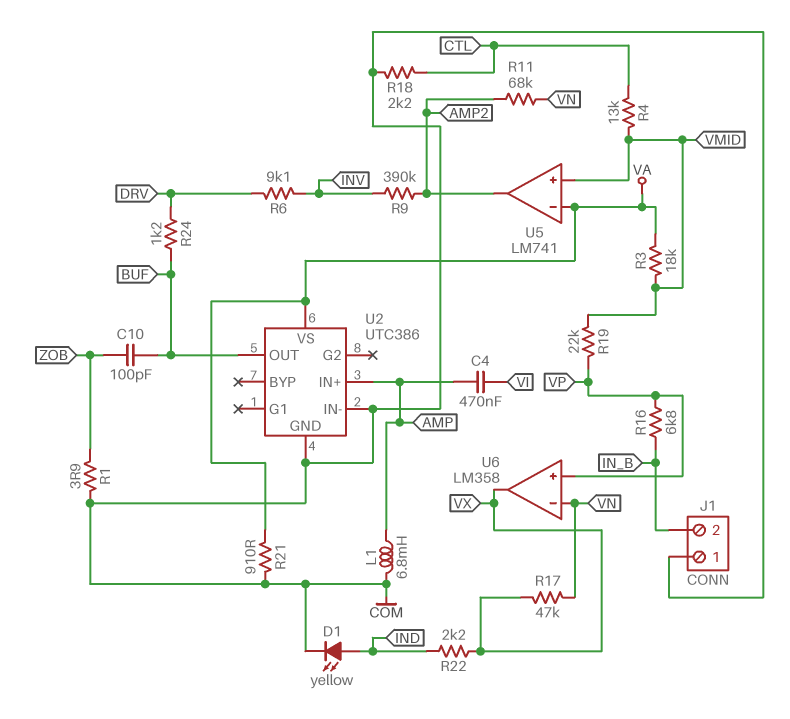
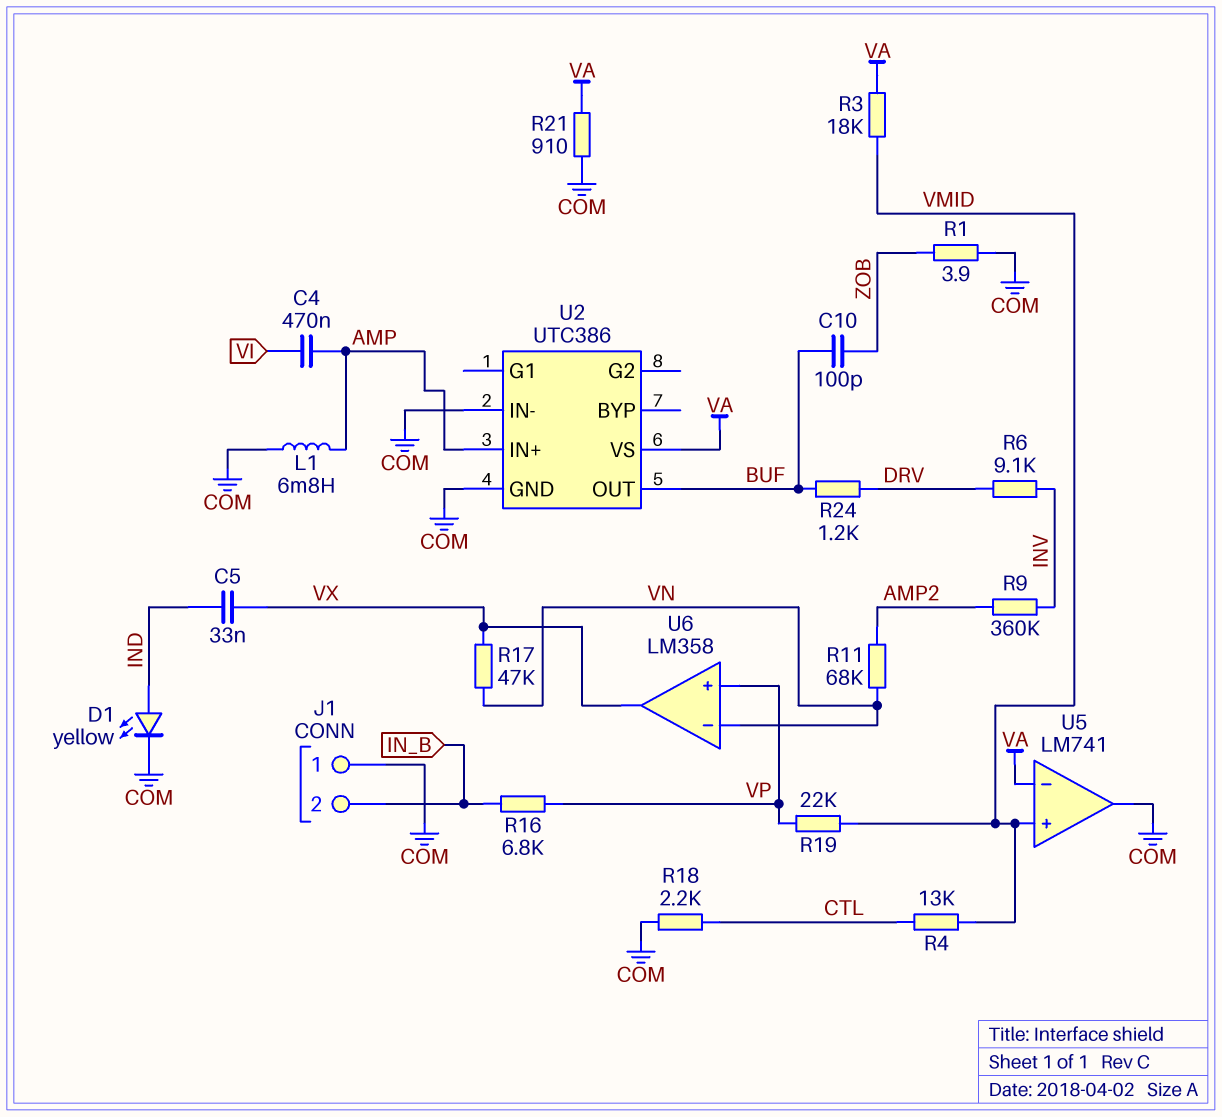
C5: none -> 33nF (IND, VX)
R9: 390k (AMP2, INV) -> 360k (AMP2, INV)
R22: 2.2k (IND, VX) -> none
U5 pin out: AMP2 -> COM

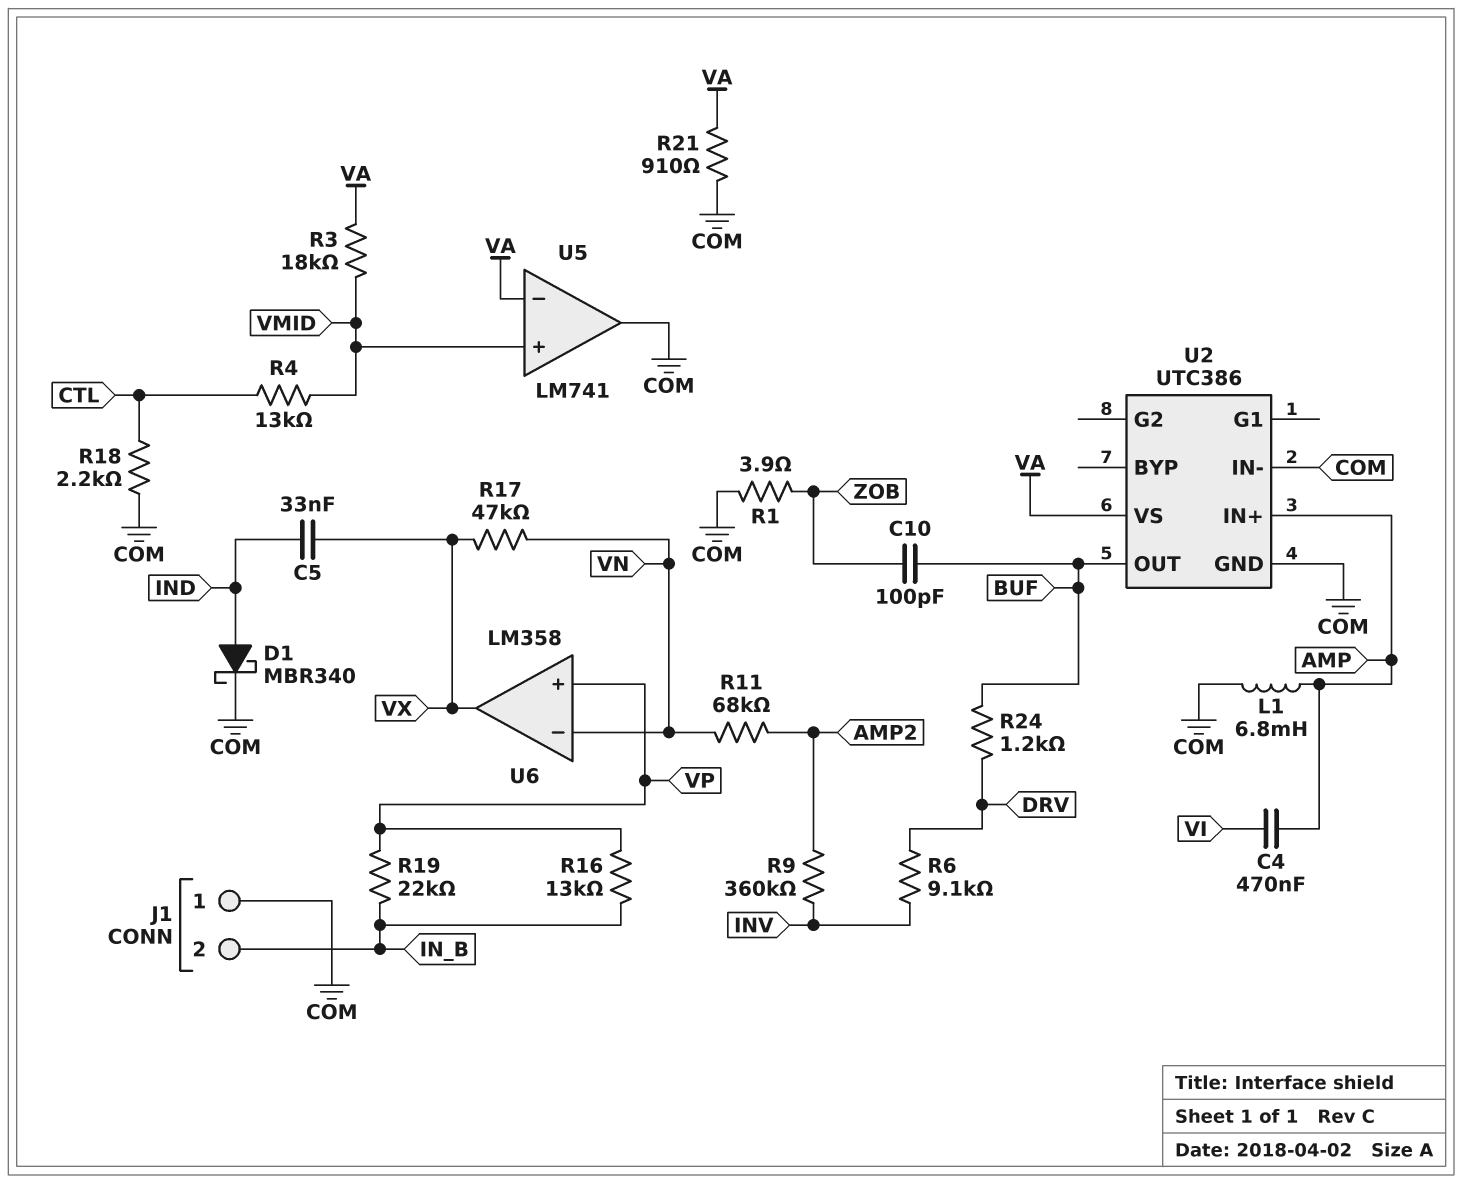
D1: LED yellow (A IND, K COM) -> schottky MBR340 (A IND, K COM)
R16: 6.8k (IN_B, VP) -> 13k (IN_B, VP)
R19: 22k (VMID, VP) -> 22k (IN_B, VP)

